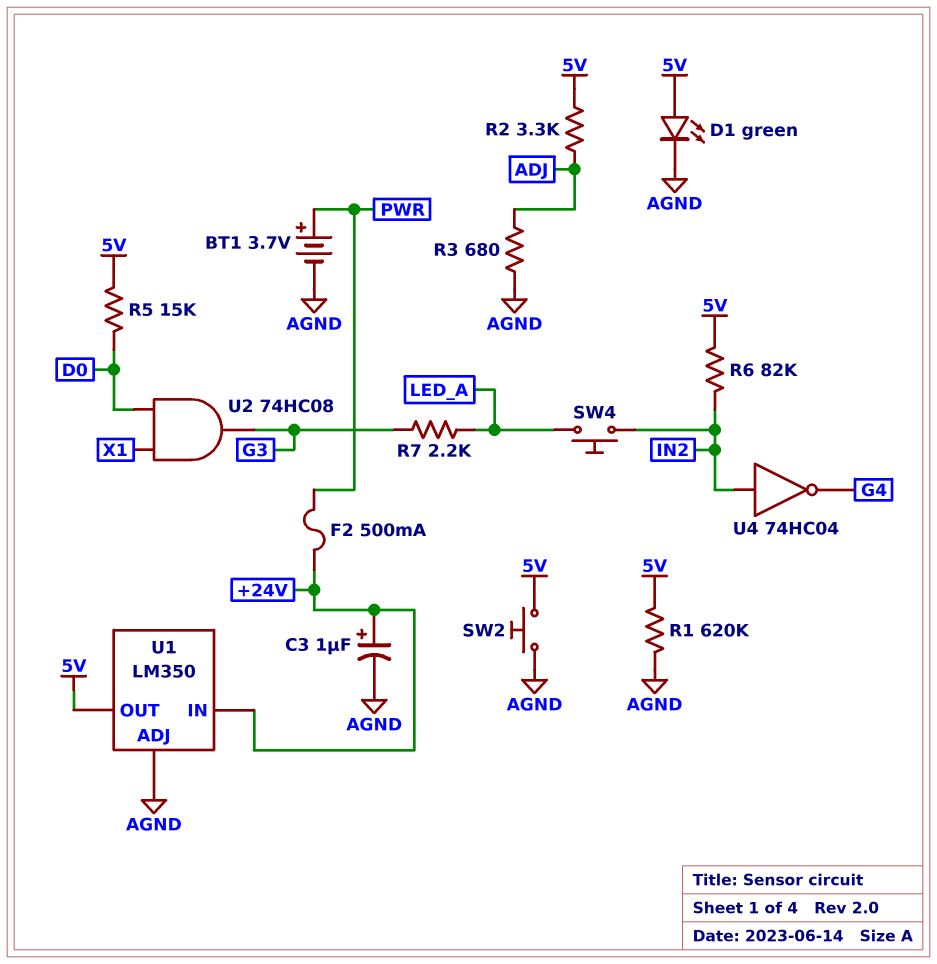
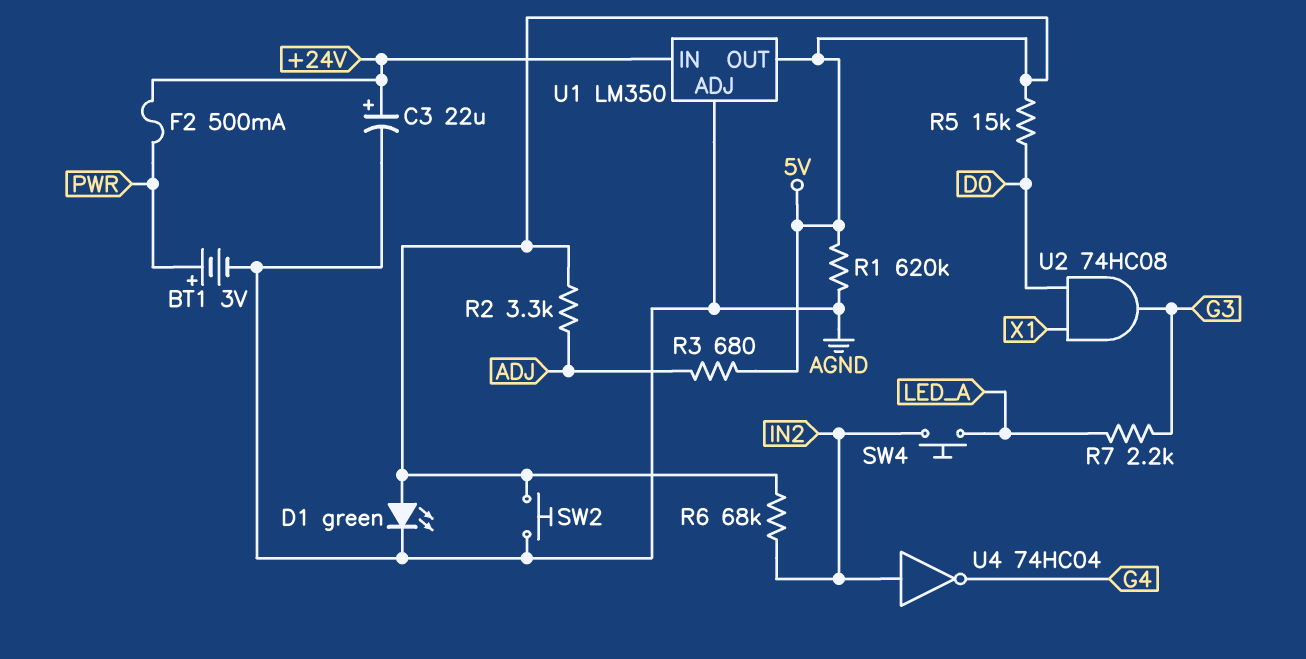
BT1: 3.7V (plus PWR, minus AGND) -> 3V (plus PWR, minus AGND)
C3: 1uF (plus +24V, minus AGND) -> 22uF (plus +24V, minus AGND)
R3: 680 (ADJ, AGND) -> 680 (5V, ADJ)
R6: 82k (5V, IN2) -> 68k (5V, IN2)

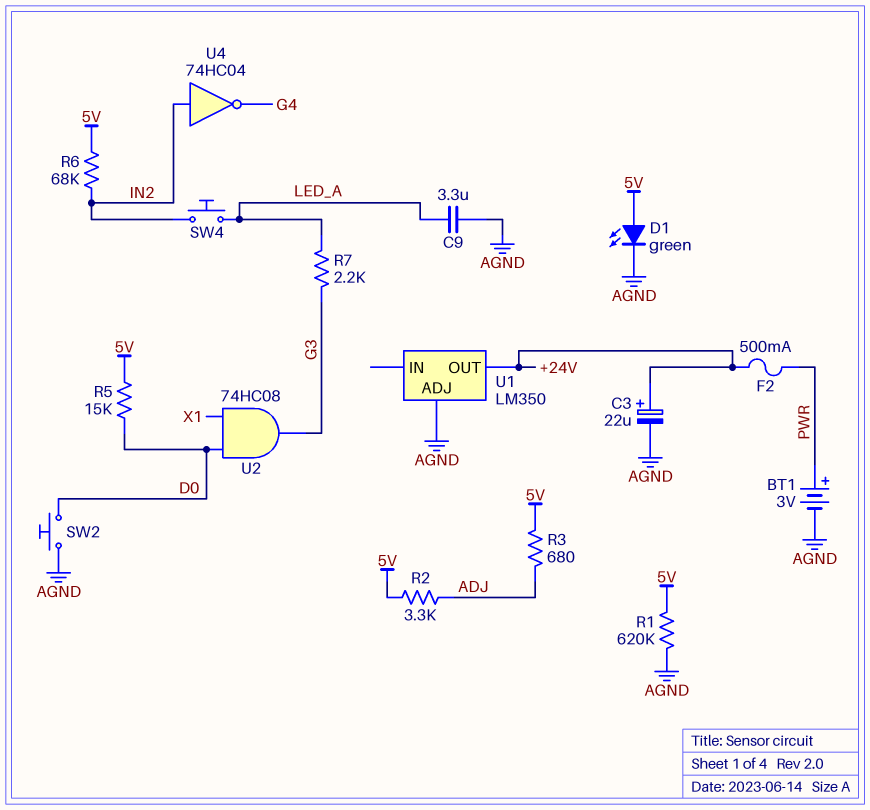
C9: none -> 3.3uF (AGND, LED_A)
SW2: button (5V, AGND) -> button (AGND, D0)
U1 pin IN: +24V -> none
U1 pin OUT: 5V -> +24V

